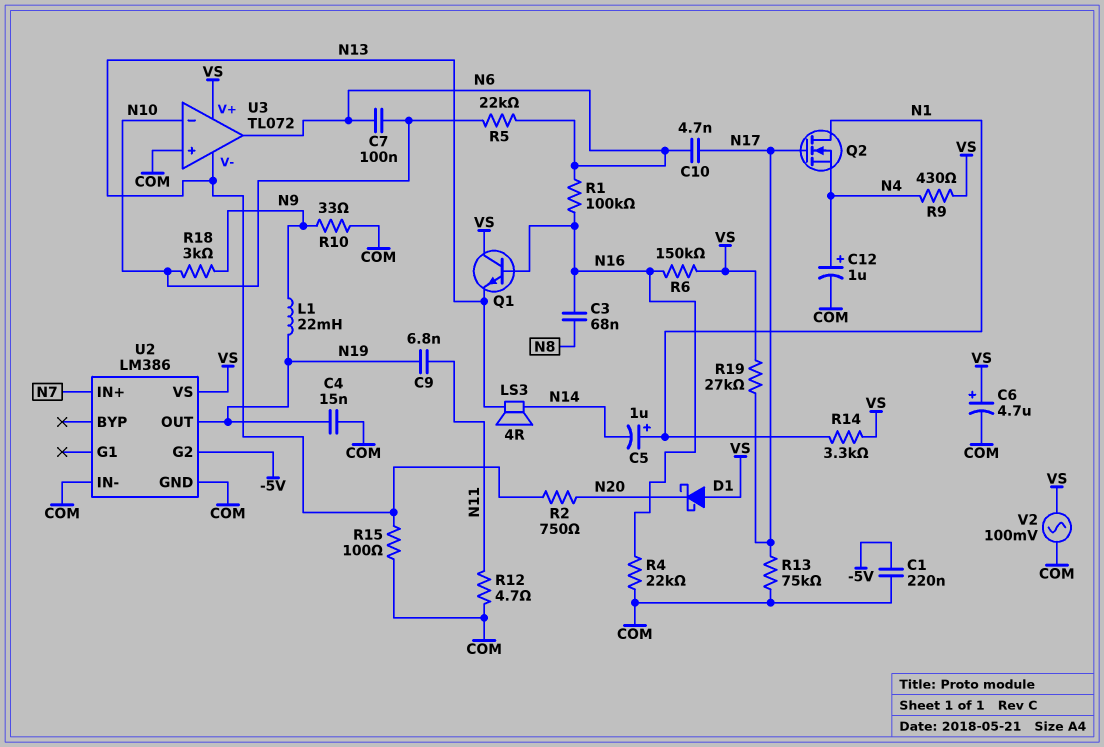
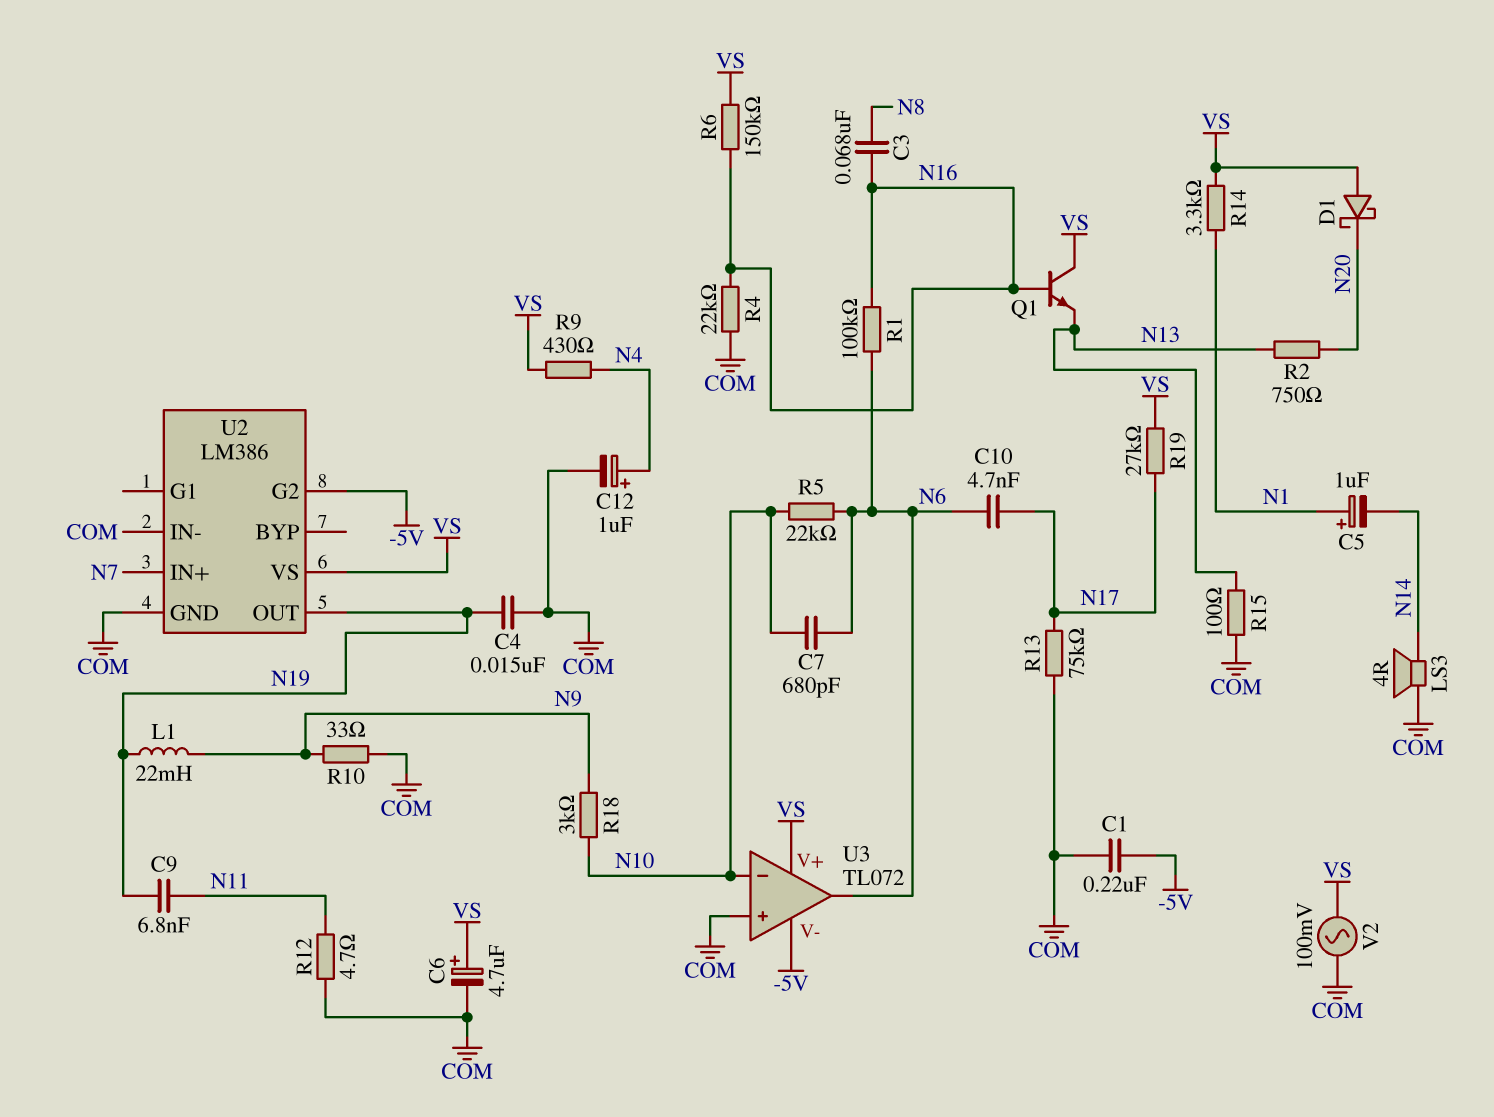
C7: 100nF (N6, N10) -> 680pF (N6, N10)
LS3: speaker 4R (N13, N14) -> speaker 4R (COM, N14)
Q2: NMOS (G N17, D N1, S N4) -> none
U3 pin V-: N13 -> -5V

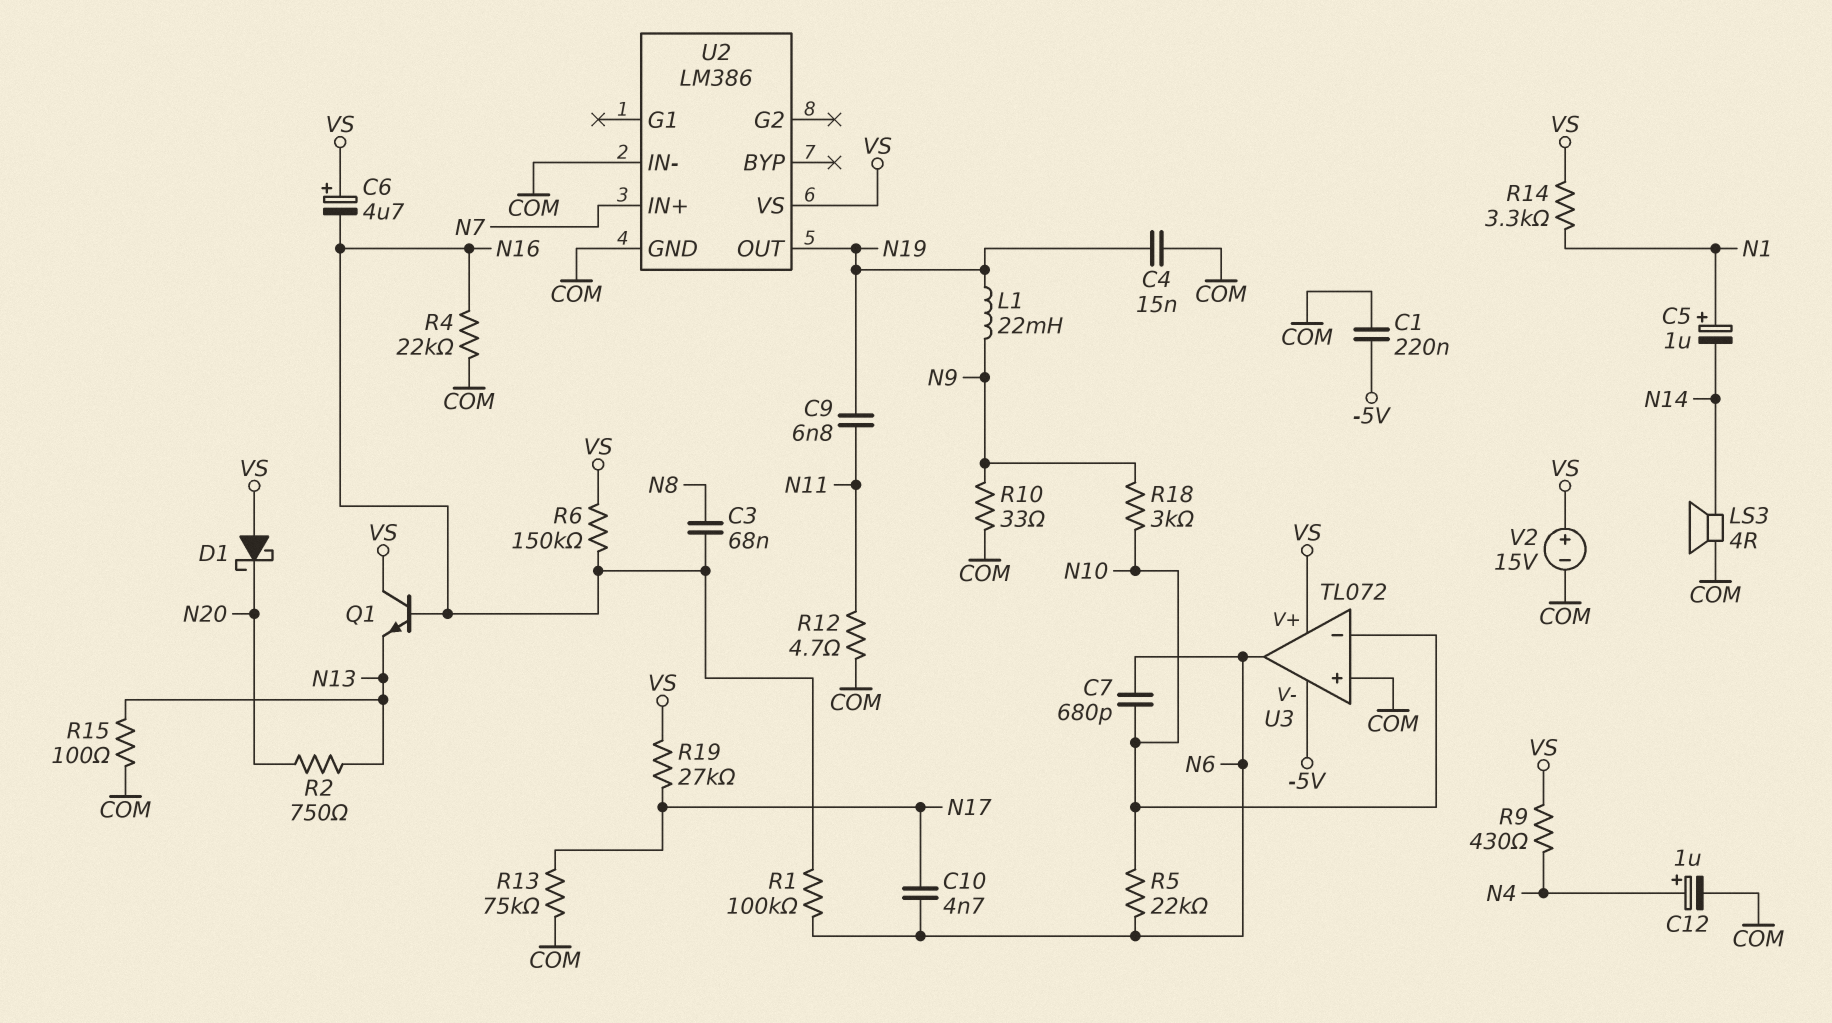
C6: 4.7uF (plus VS, minus COM) -> 4.7uF (plus VS, minus N16)
U2 pin G2: -5V -> none
V2: AC 100mV (COM, VS) -> 15V (plus VS, minus COM)

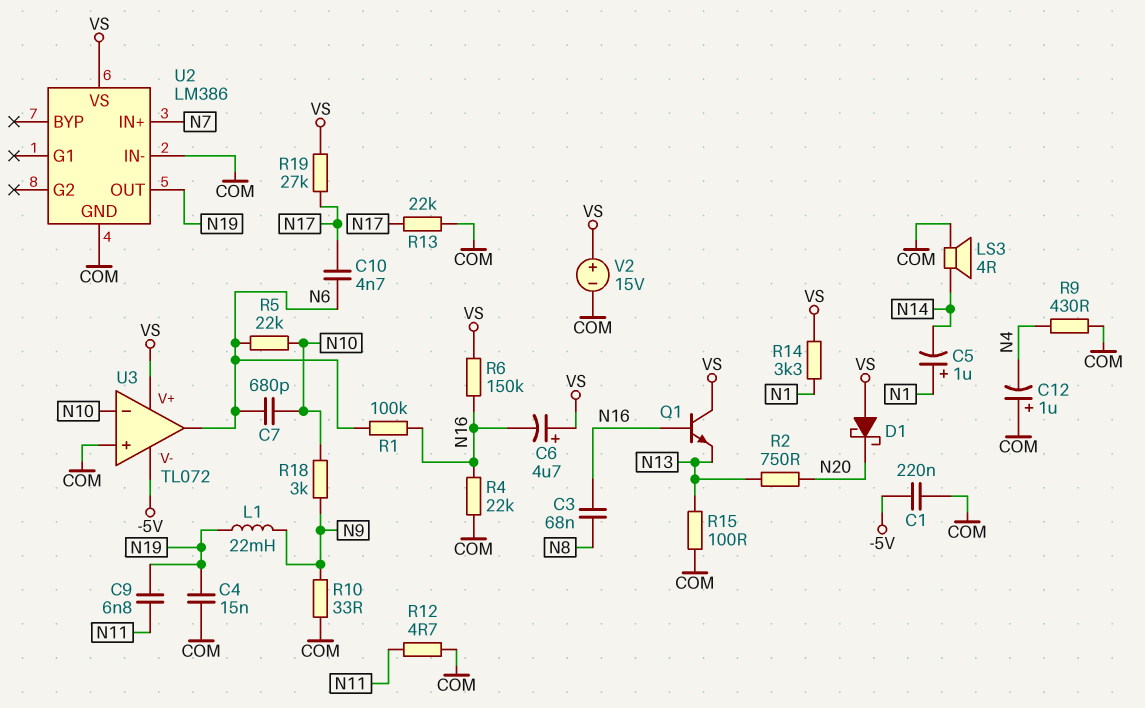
C12: 1uF (plus N4, minus COM) -> 1uF (plus COM, minus N4)
R9: 430 (N4, VS) -> 430 (COM, N4)
R13: 75k (COM, N17) -> 22k (COM, N17)

